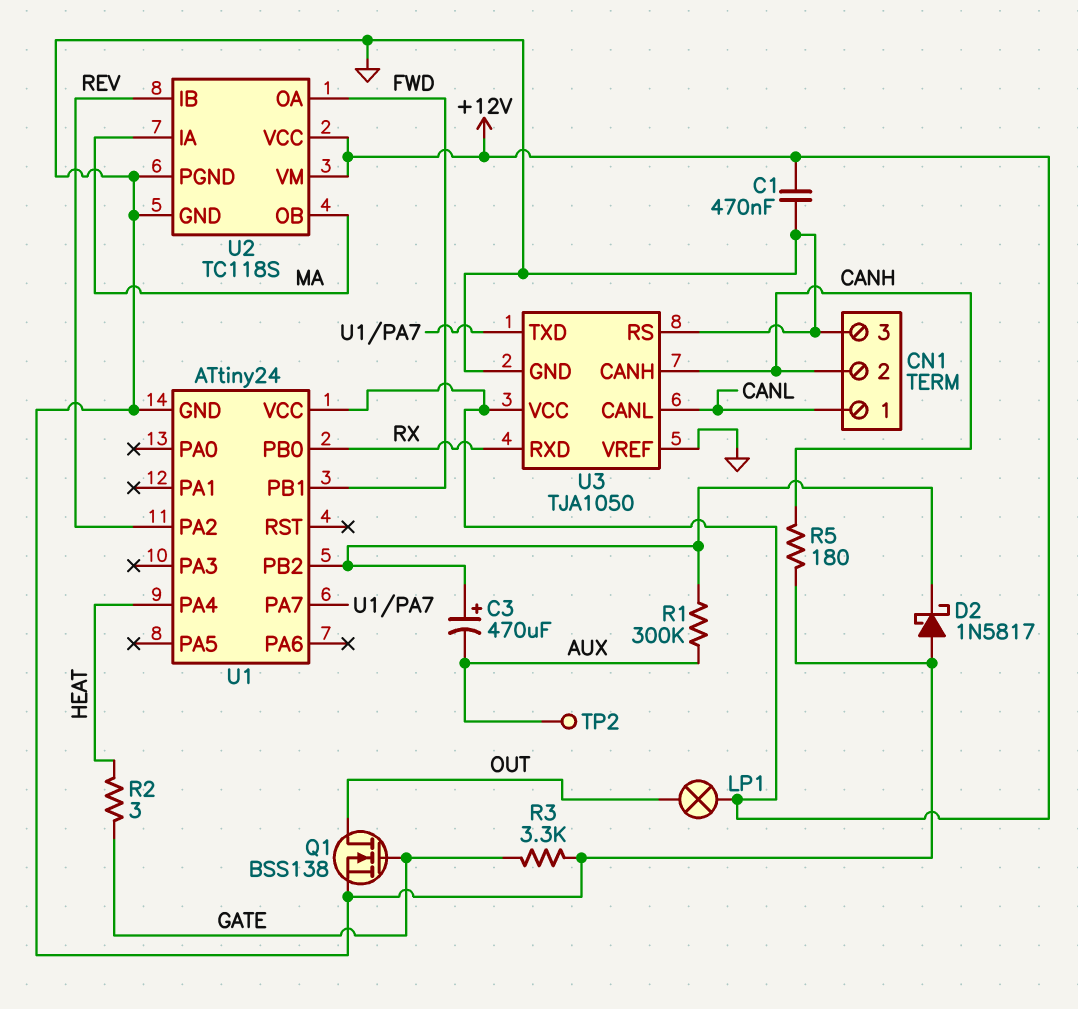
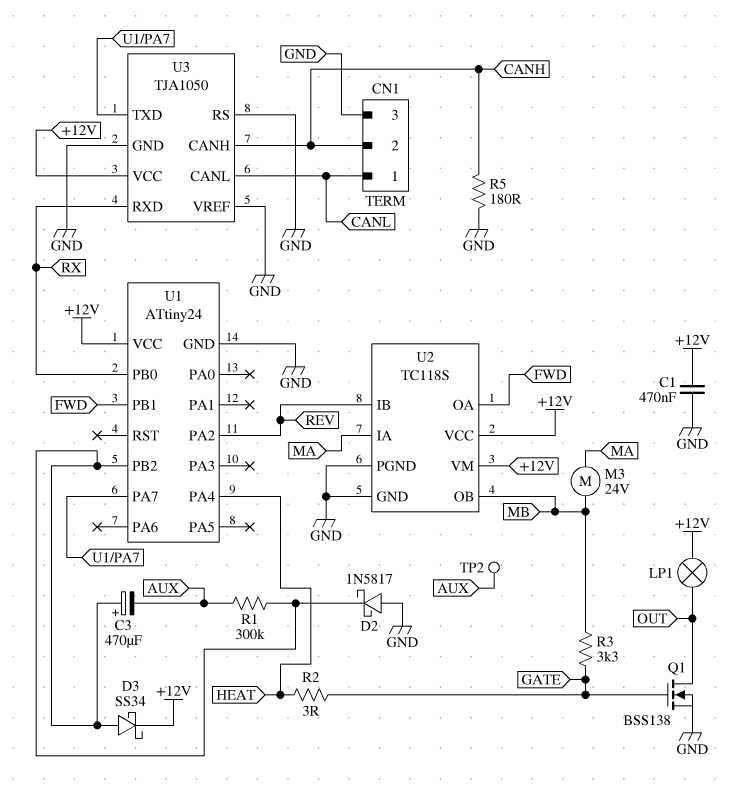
D3: none -> schottky SS34 (A U1/PB2, K +12V)
M3: none -> motor 24V (MA, MB)
R3: 3.3k (GATE, GND) -> 3.3k (GATE, MB)
U2 pin OB: MA -> MB

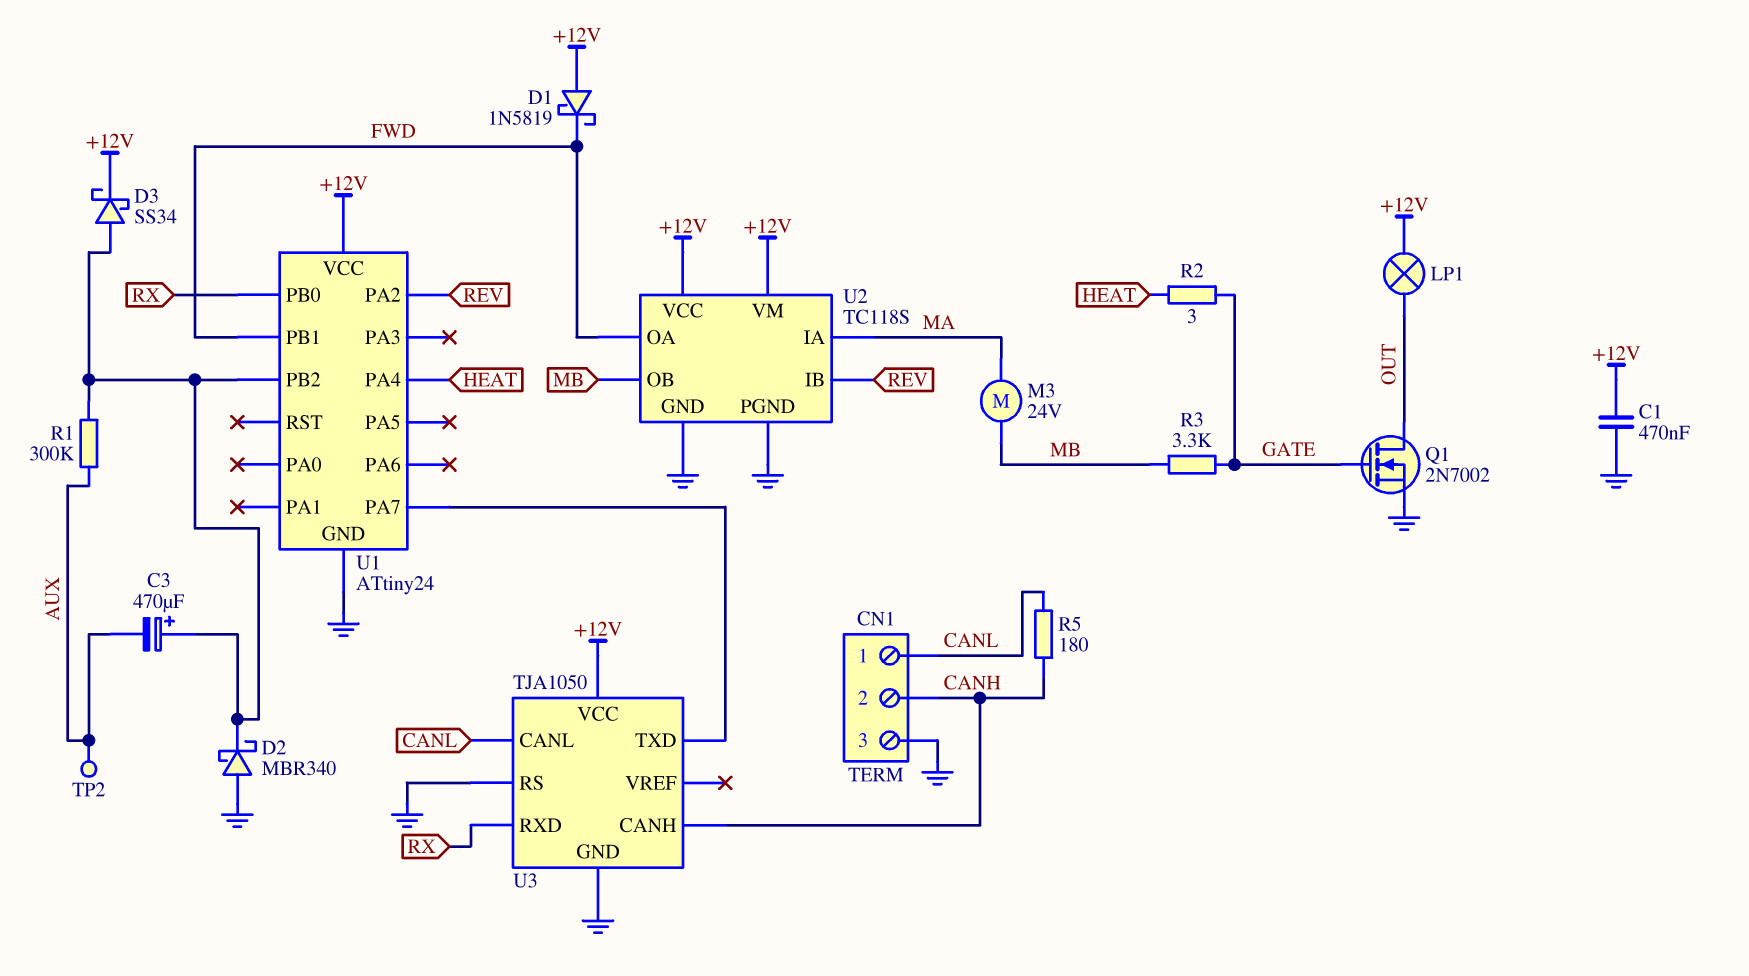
D1: none -> schottky 1N5819 (A +12V, K FWD)
D2: schottky 1N5817 (A GND, K U1/PB2) -> schottky MBR340 (A GND, K U1/PB2)
Q1: NMOS BSS138 (G GATE, D OUT, S GND) -> NMOS 2N7002 (G GATE, D OUT, S GND)
R5: 180 (CANH, GND) -> 180 (CANH, CANL)
U3 pin VREF: GND -> none

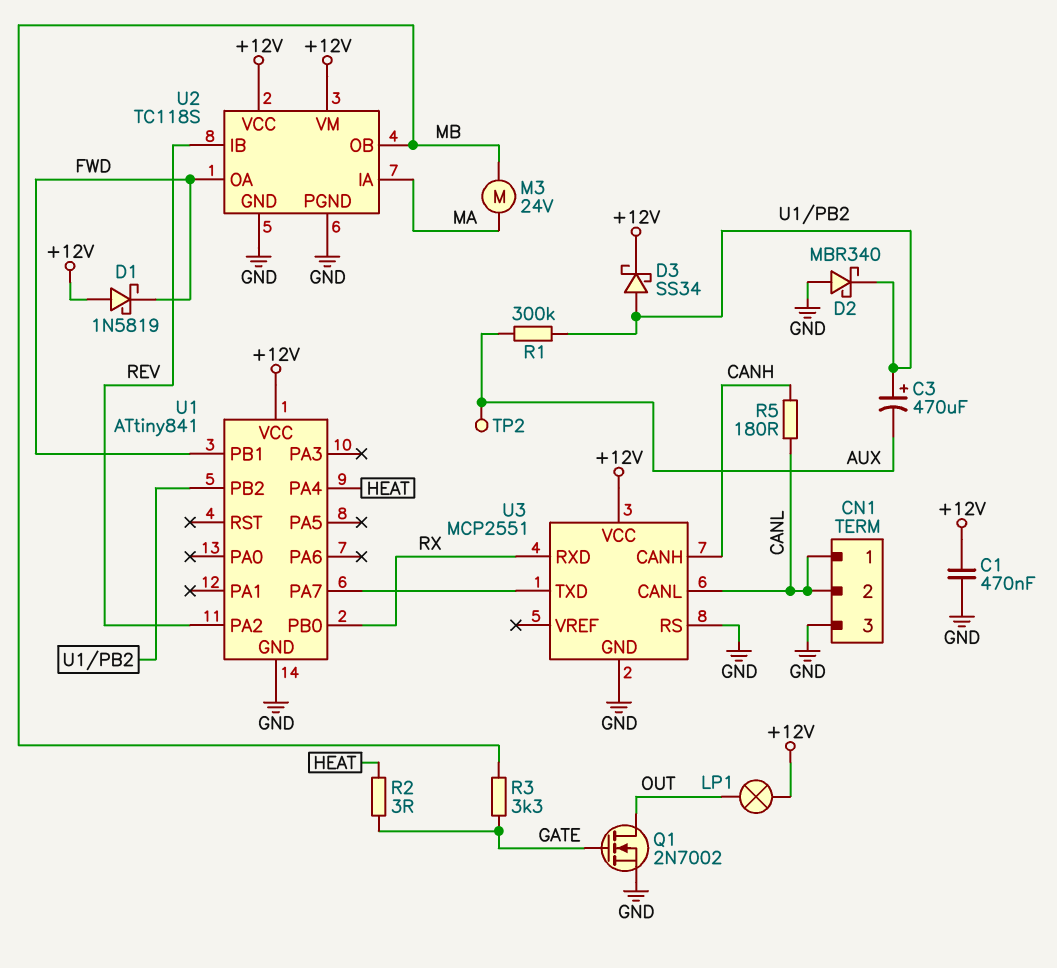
CN1 pin 2: CANH -> CANL
U1: ATtiny24 -> ATtiny841
U3: TJA1050 -> MCP2551

